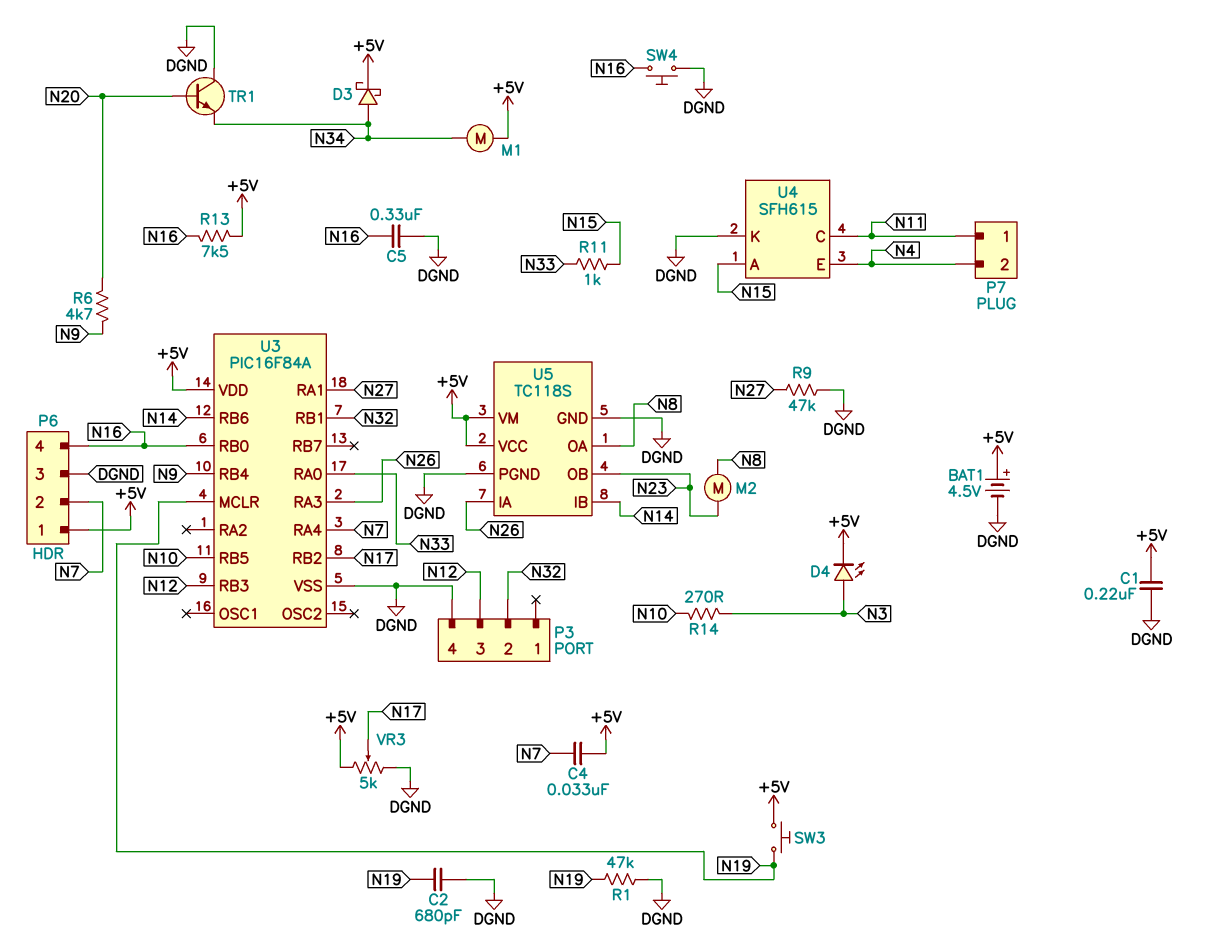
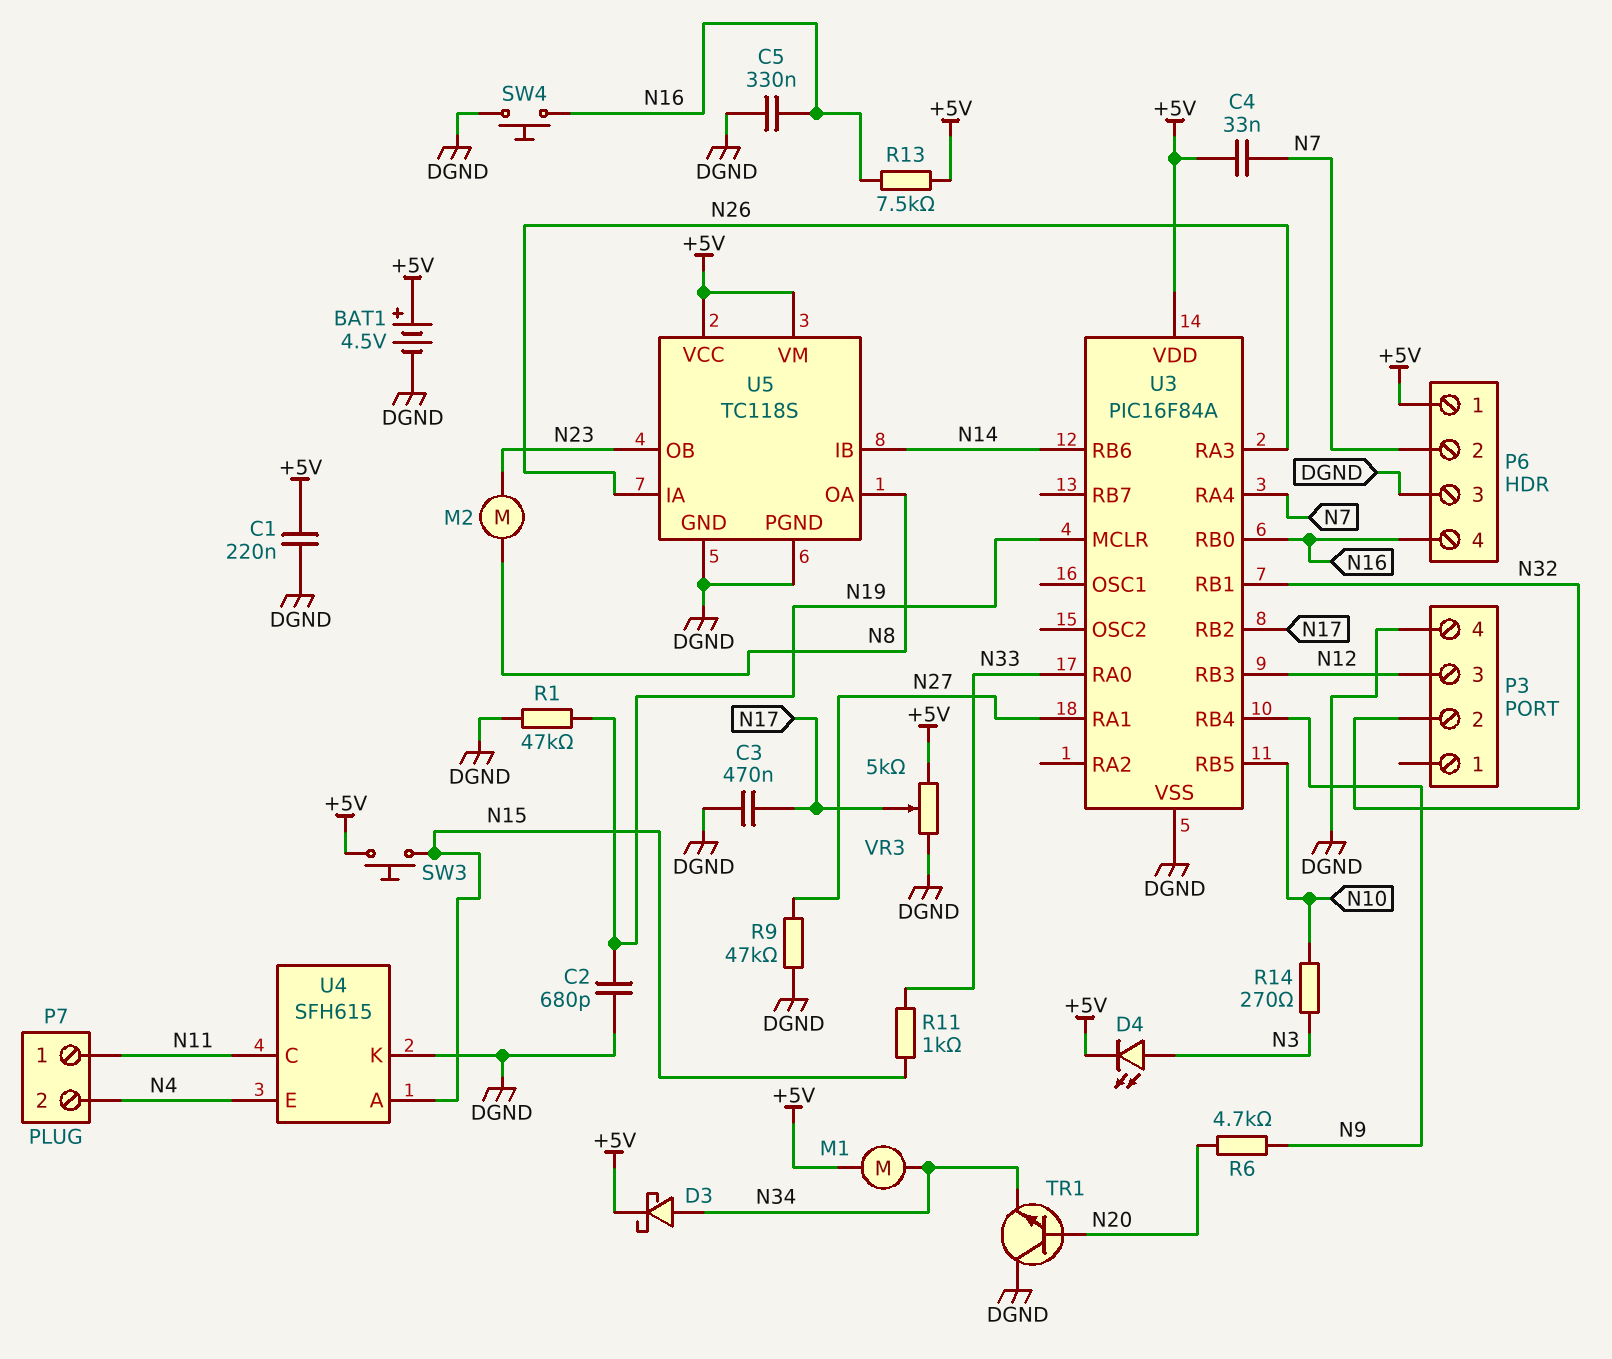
C3: none -> 470nF (DGND, N17)
SW3: button (+5V, N19) -> button (+5V, N15)

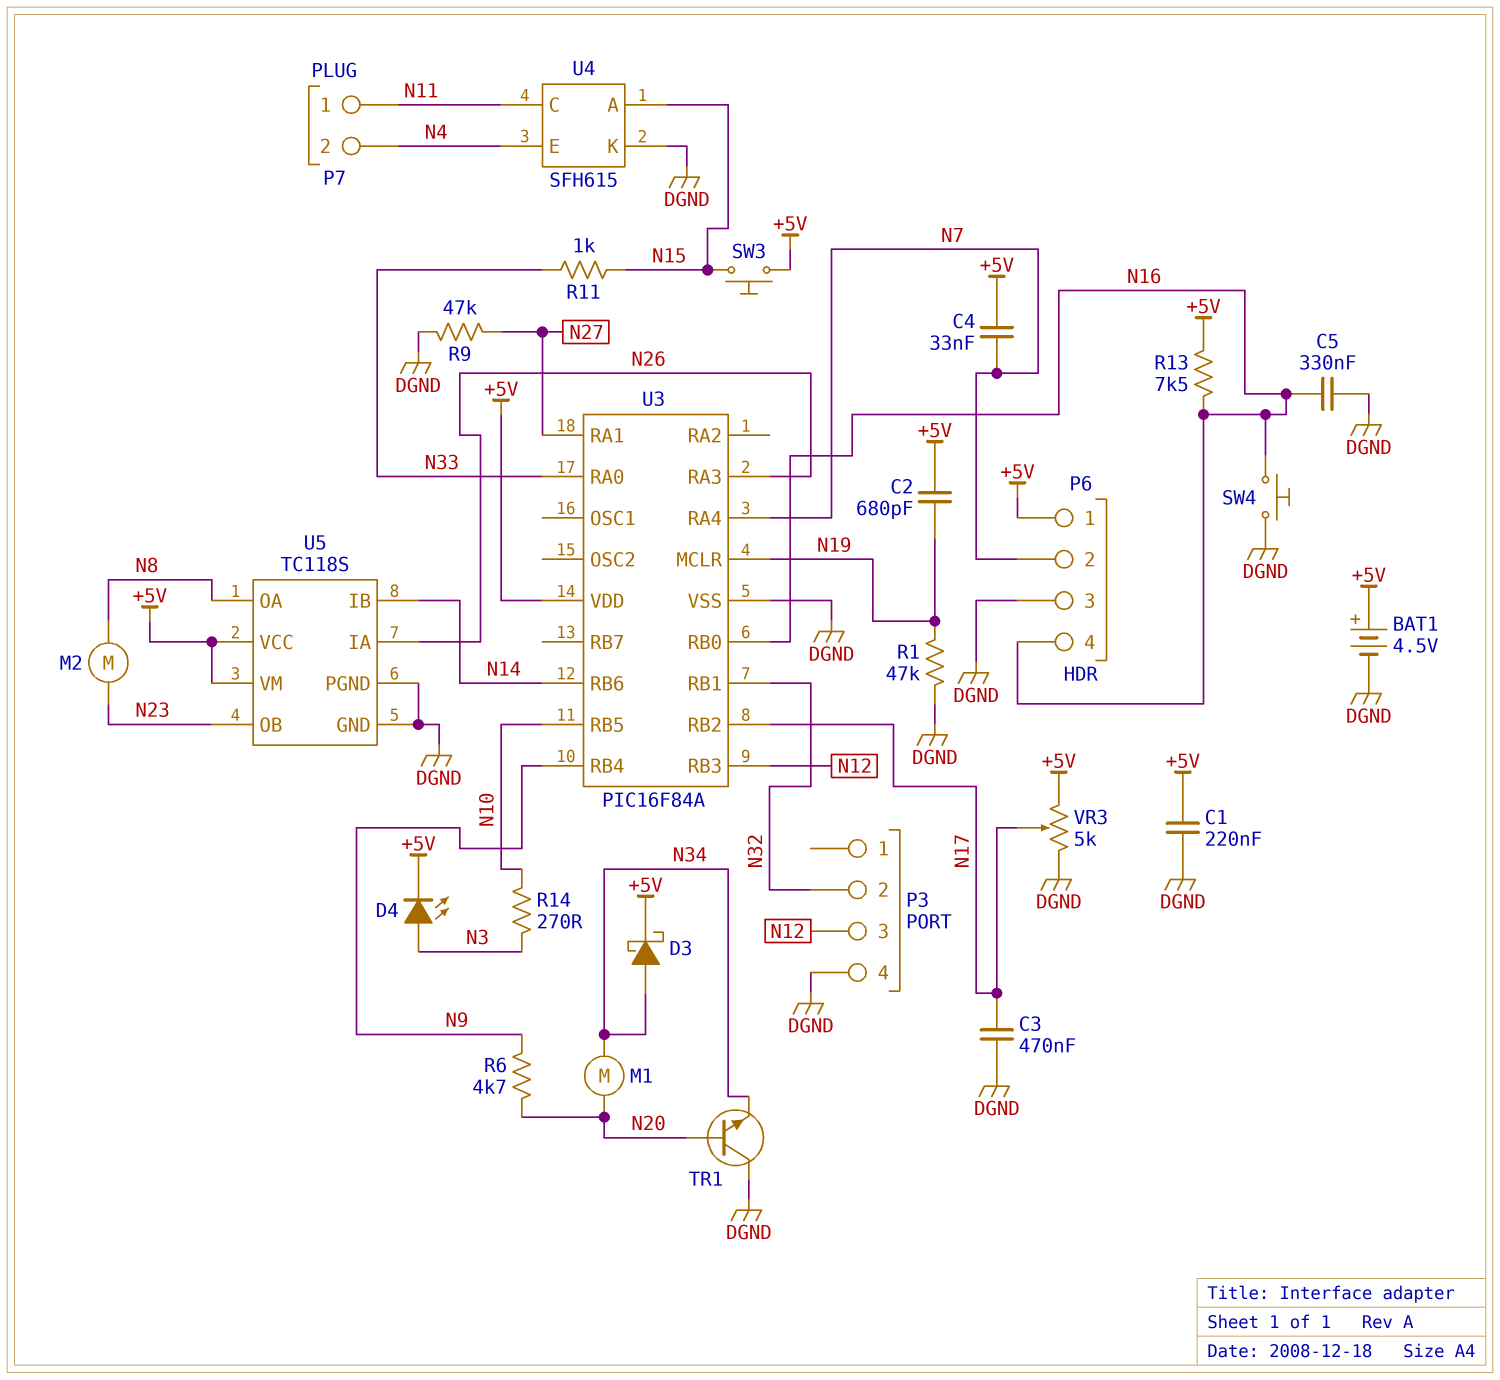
C2: 680pF (DGND, N19) -> 680pF (+5V, N19)
M1: motor (+5V, N34) -> motor (N20, N34)

